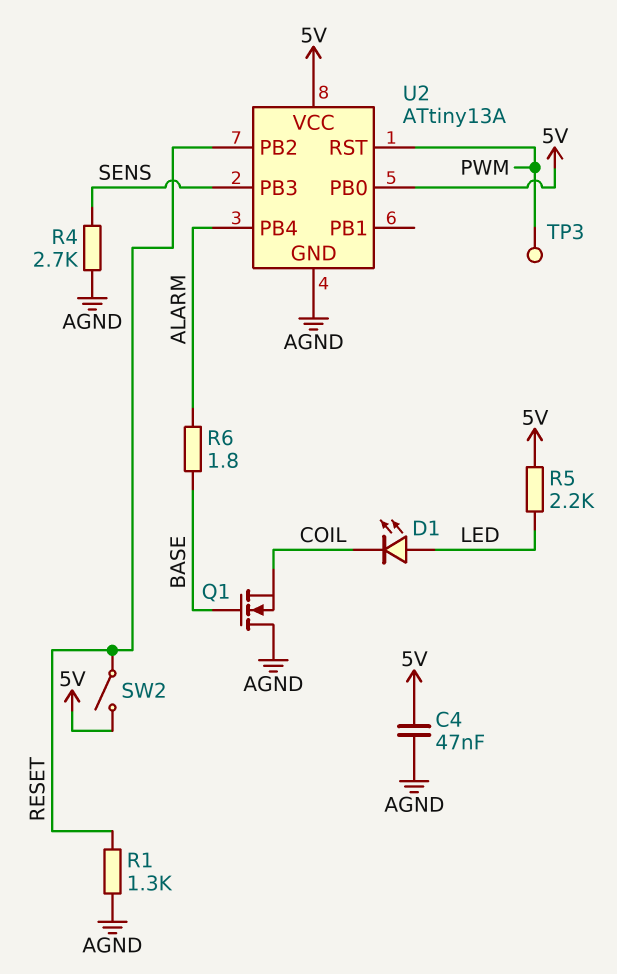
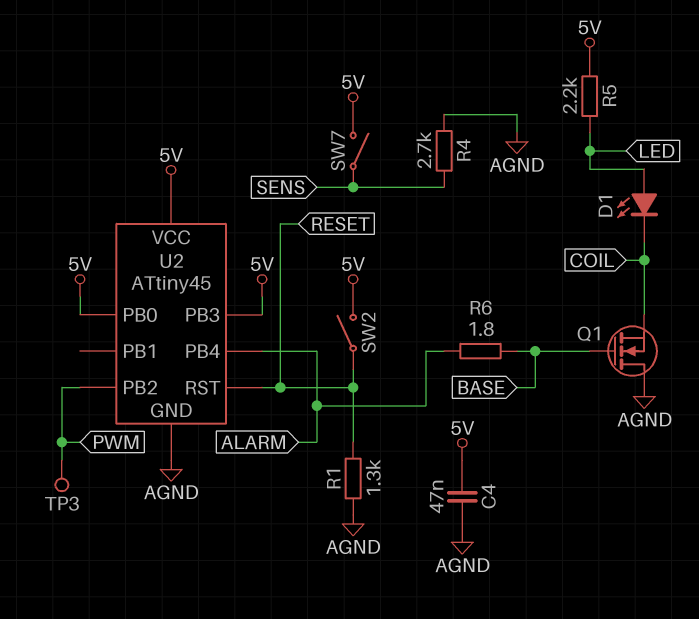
SW7: none -> switch (5V, SENS)
U2: ATtiny13A -> ATtiny45
U2 pin PB2: RESET -> PWM
U2 pin PB3: SENS -> 5V
U2 pin RST: PWM -> RESET

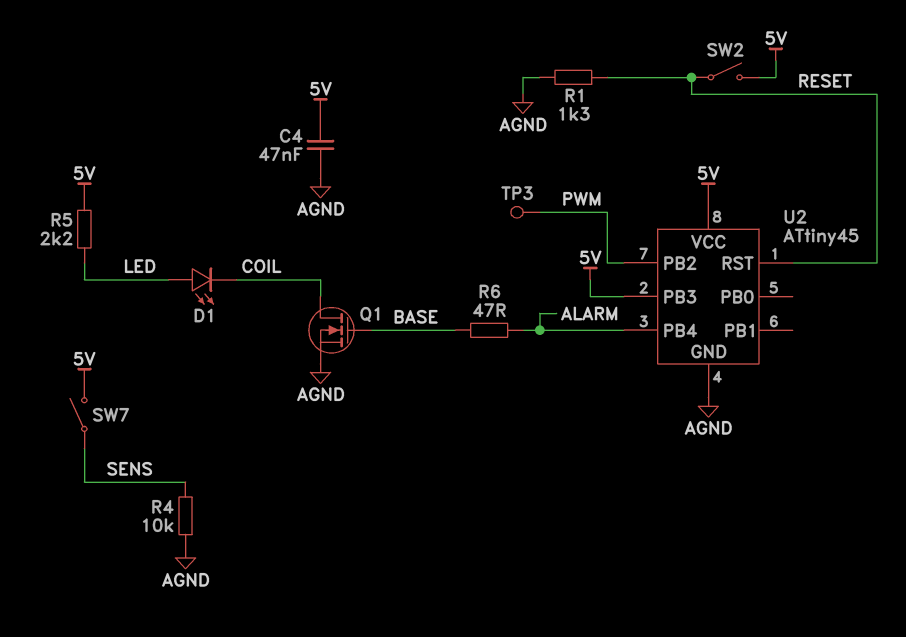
Q1: NMOS (G BASE, D AGND, S COIL) -> NMOS (G BASE, D COIL, S AGND)
R4: 2.7k (AGND, SENS) -> 10k (AGND, SENS)
R6: 1.8 (ALARM, BASE) -> 47 (ALARM, BASE)
U2 pin PB0: 5V -> none

